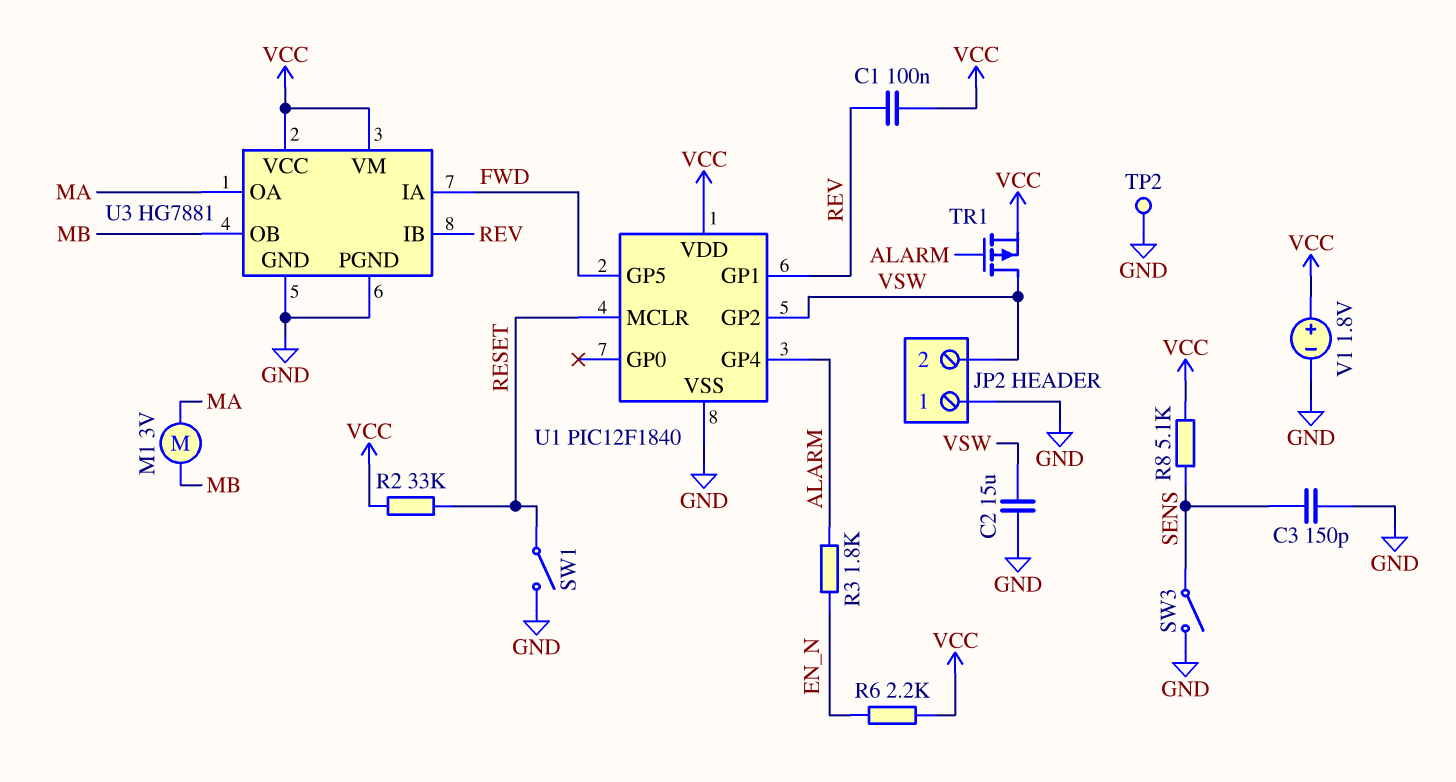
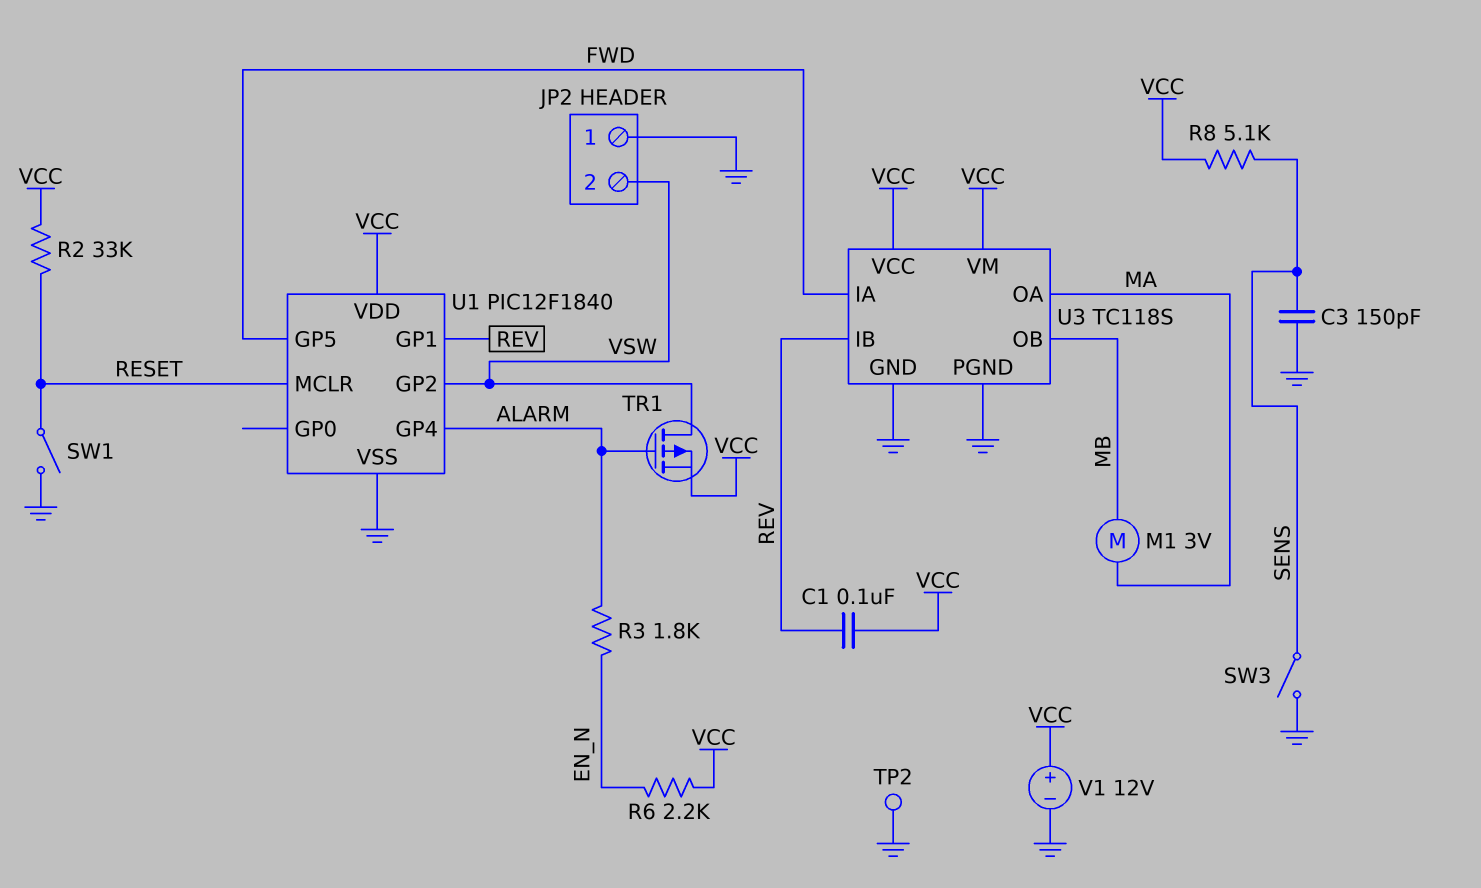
C2: 15uF (GND, VSW) -> none
U3: HG7881 -> TC118S
V1: 1.8V (plus VCC, minus GND) -> 12V (plus VCC, minus GND)

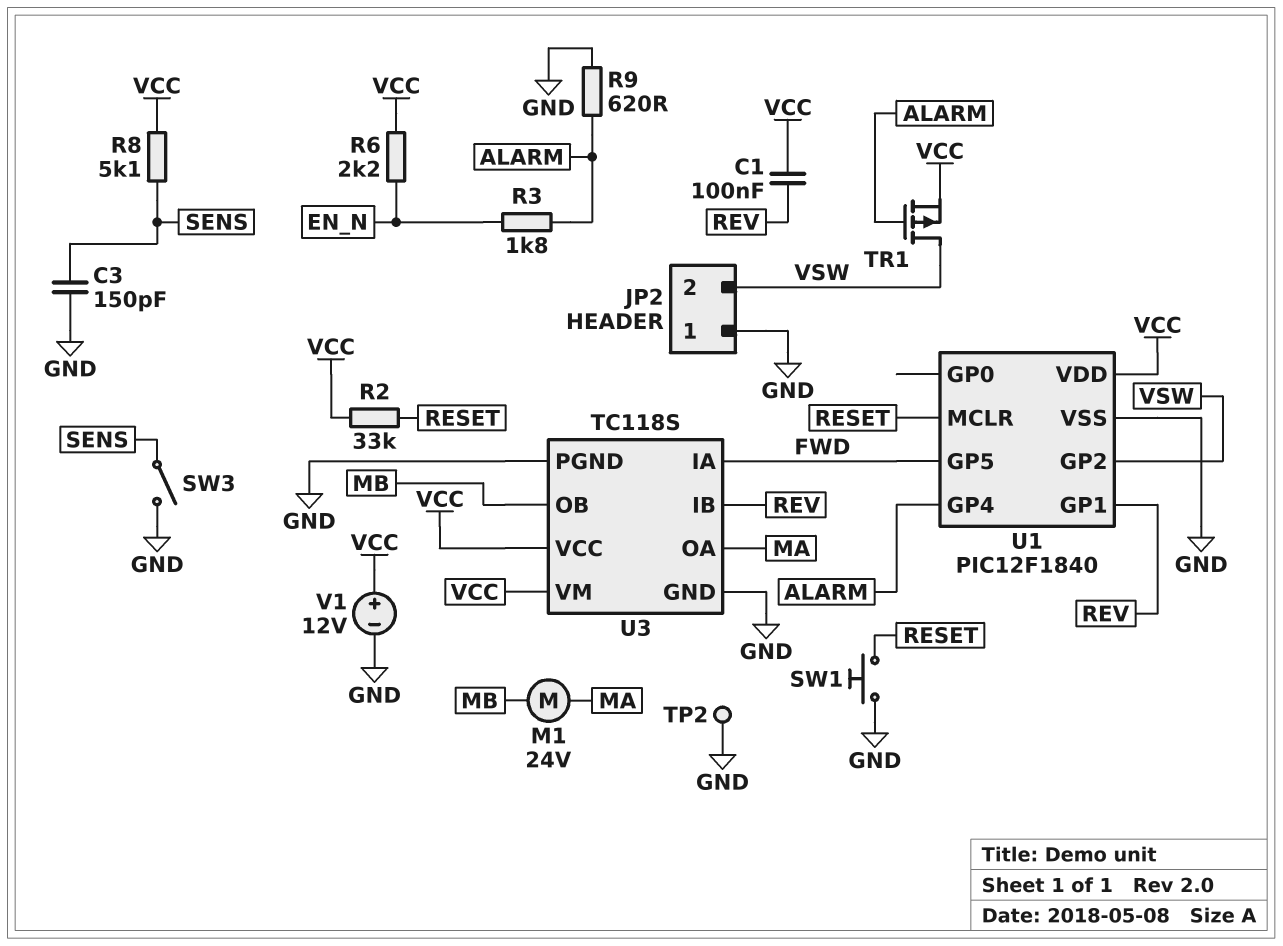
M1: motor 3V (MA, MB) -> motor 24V (MA, MB)
R9: none -> 620 (ALARM, GND)
SW1: switch (GND, RESET) -> button (GND, RESET)

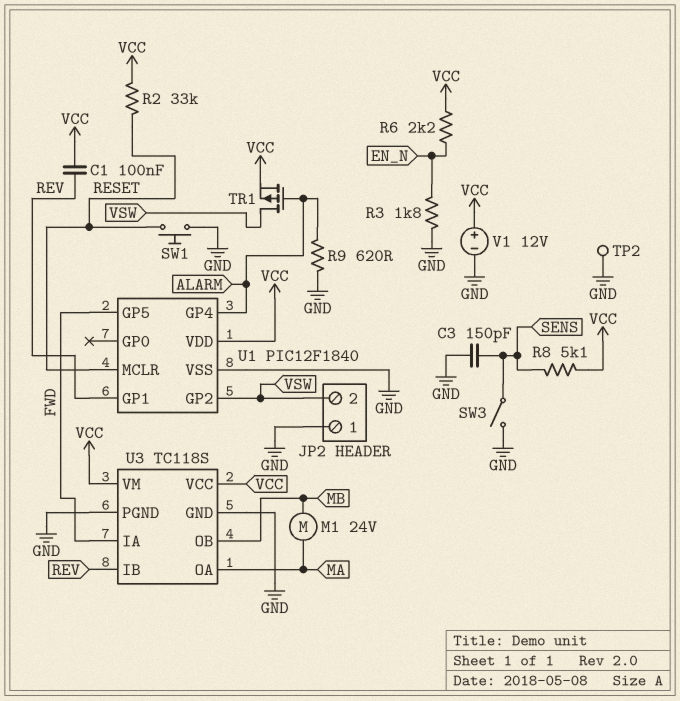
R3: 1.8k (ALARM, EN_N) -> 1.8k (EN_N, GND)

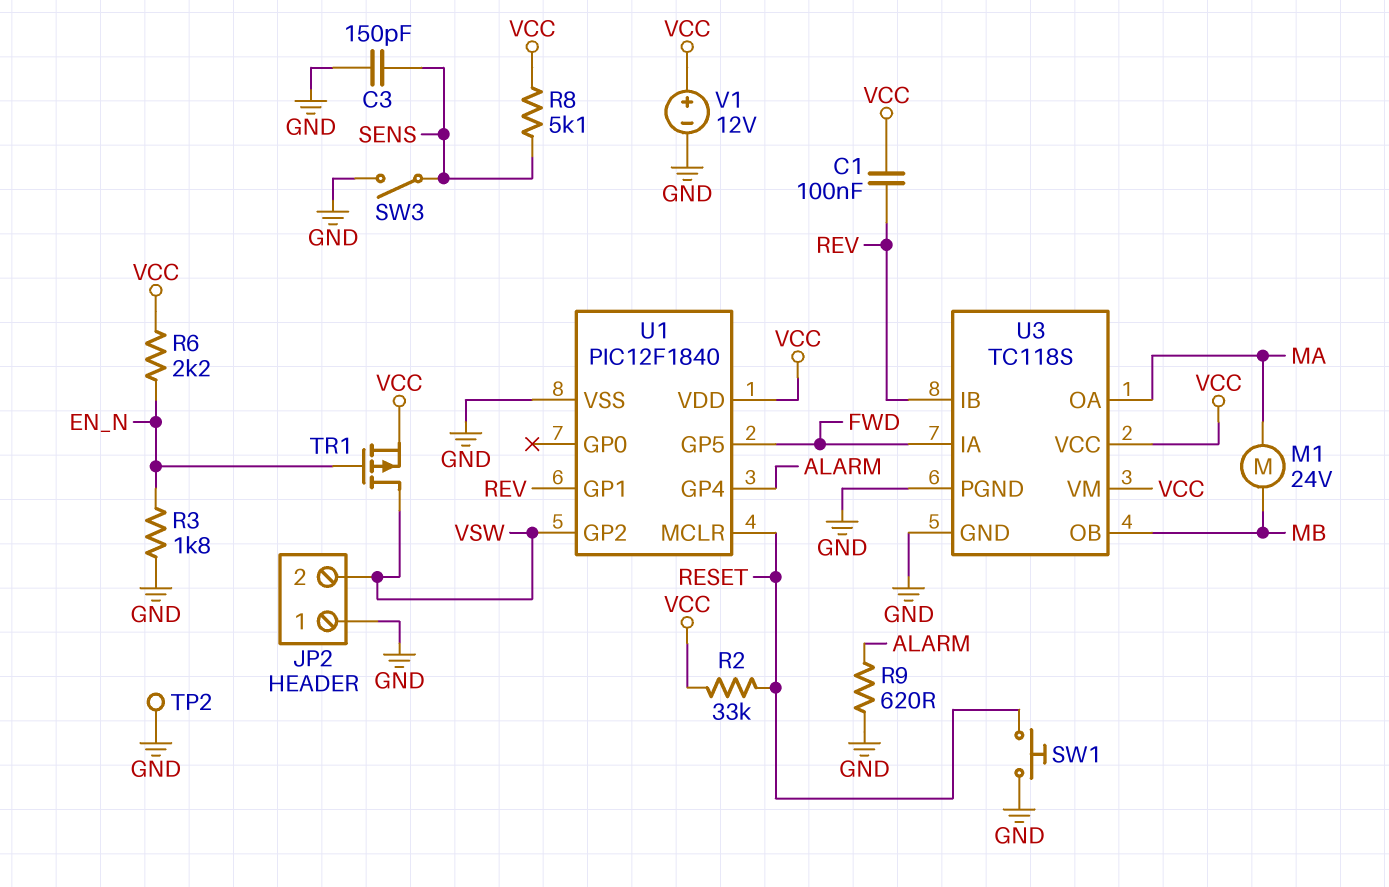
TR1: PMOS (G ALARM, D VSW, S VCC) -> PMOS (G EN_N, D VSW, S VCC)

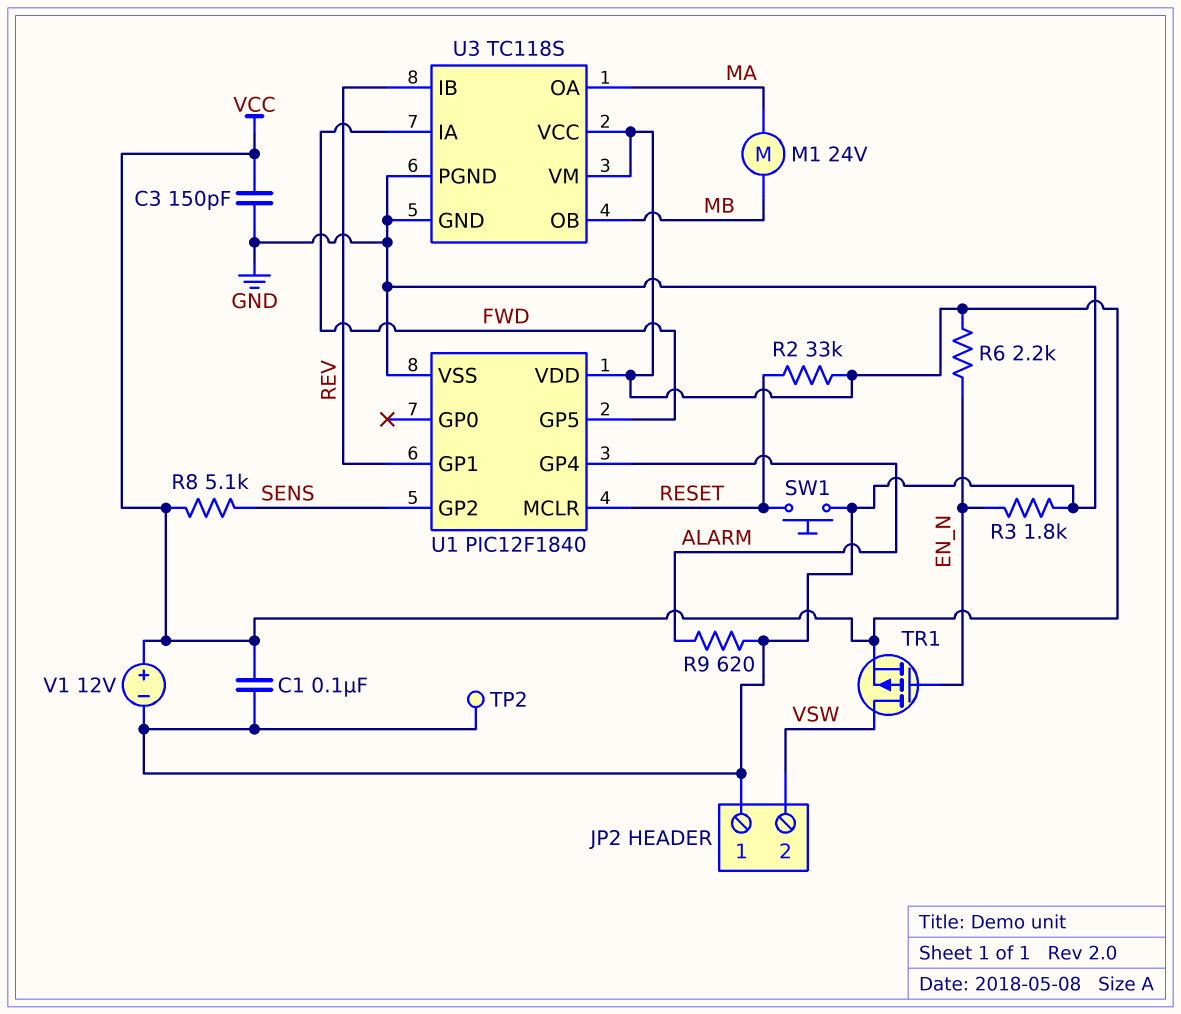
C1: 100nF (REV, VCC) -> 100nF (GND, VCC)
C3: 150pF (GND, SENS) -> 150pF (GND, VCC)
SW3: switch (GND, SENS) -> none
U1 pin GP2: VSW -> SENS

